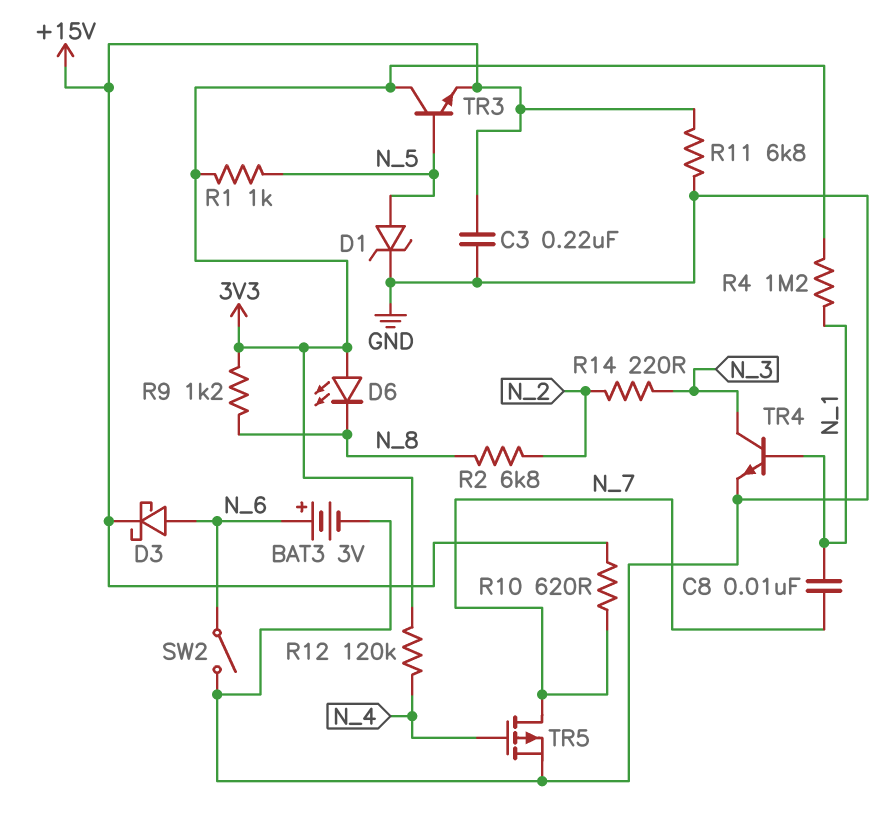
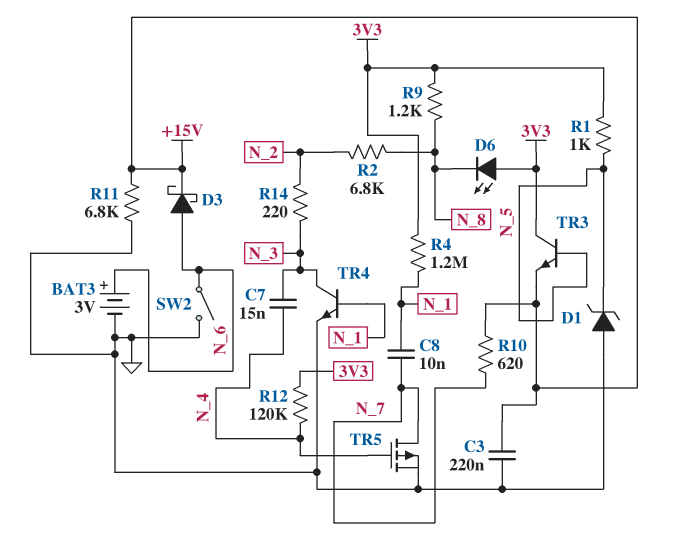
C7: none -> 15nF (N_3, N_4)
D1: zener (A N_5, K GND) -> zener (A GND, K N_5)

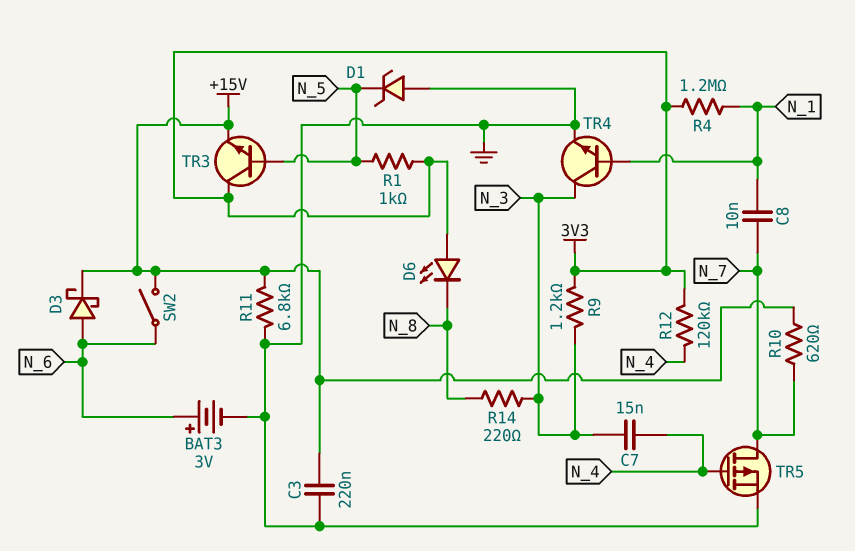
R2: 6.8k (N_2, N_8) -> none
R9: 1.2k (3V3, N_8) -> 1.2k (3V3, N_3)
R14: 220 (N_2, N_3) -> 220 (N_3, N_8)
SW2: switch (GND, N_6) -> switch (+15V, N_6)

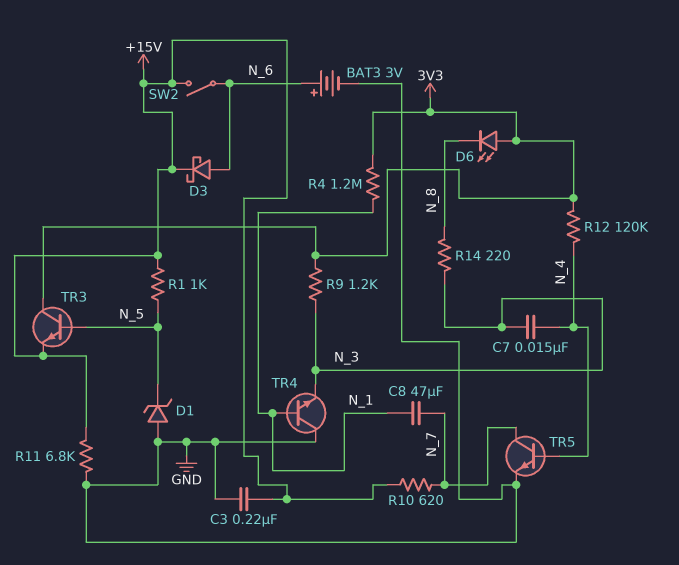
C8: 10nF (N_1, N_7) -> 47uF (N_1, N_7)
R1: 1k (3V3, N_5) -> 1k (+15V, N_5)
TR4: NPN (B N_1, C N_3, E GND) -> NPN (B N_1, C GND, E N_3)
TR5: PMOS (G N_4, D N_7, S GND) -> NPN (B N_4, C N_7, E GND)

